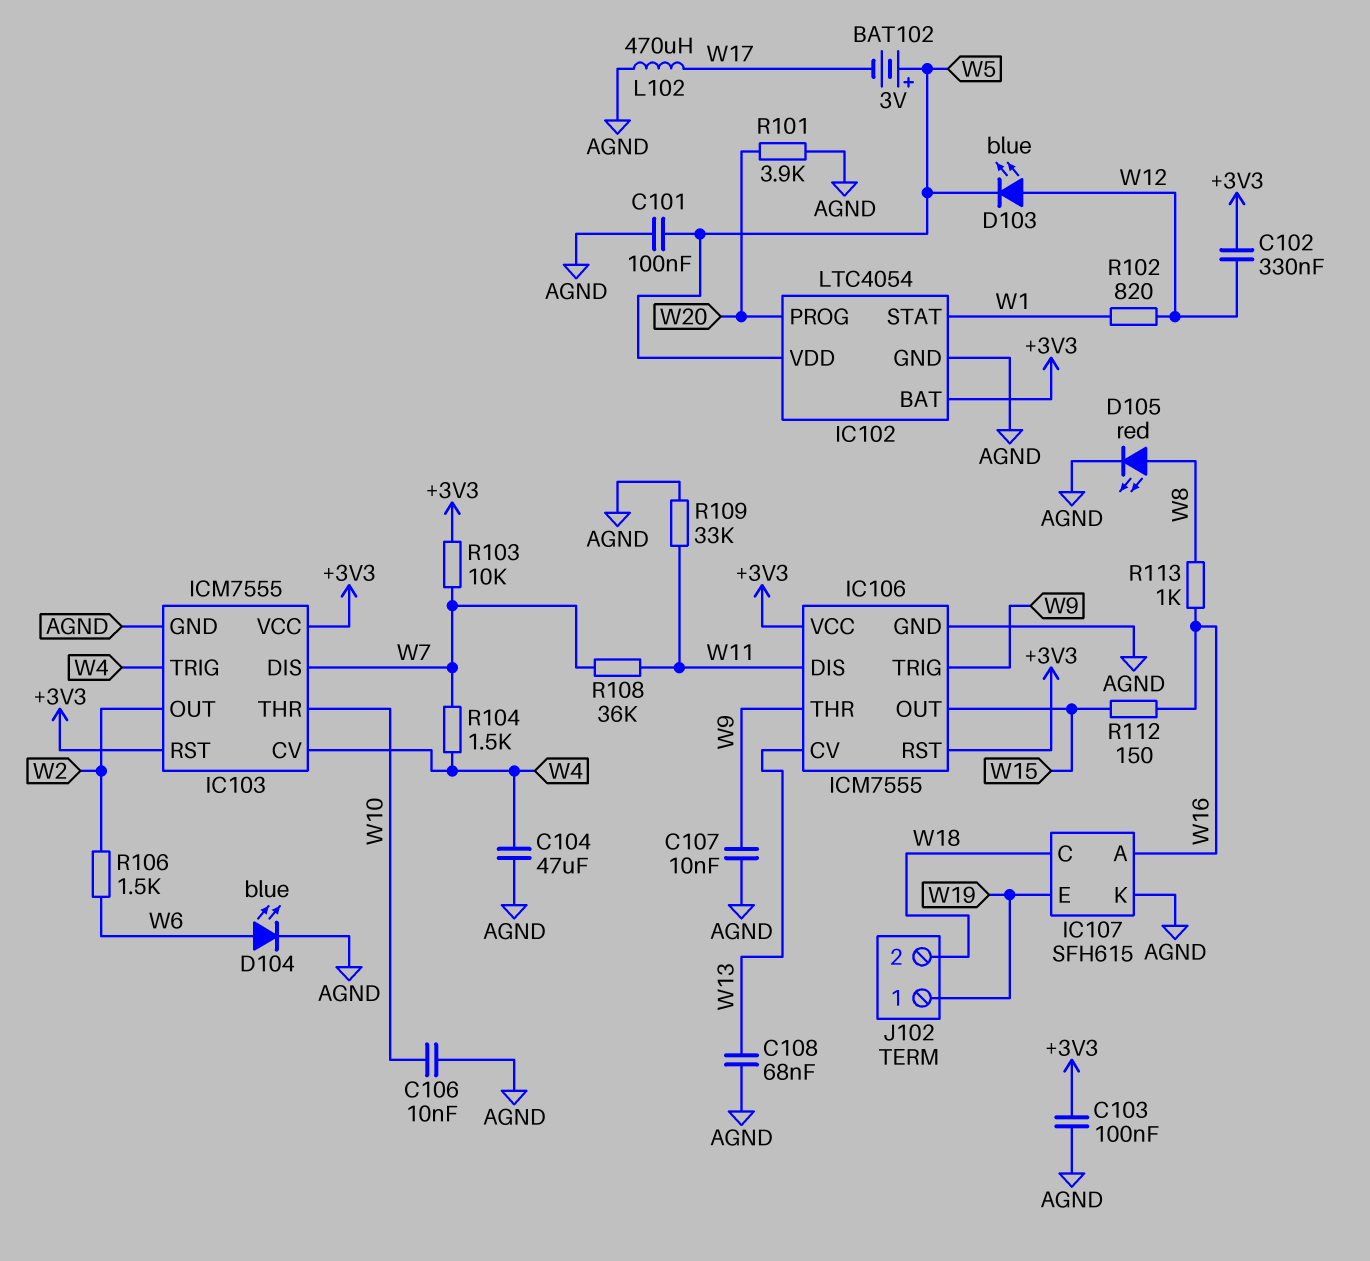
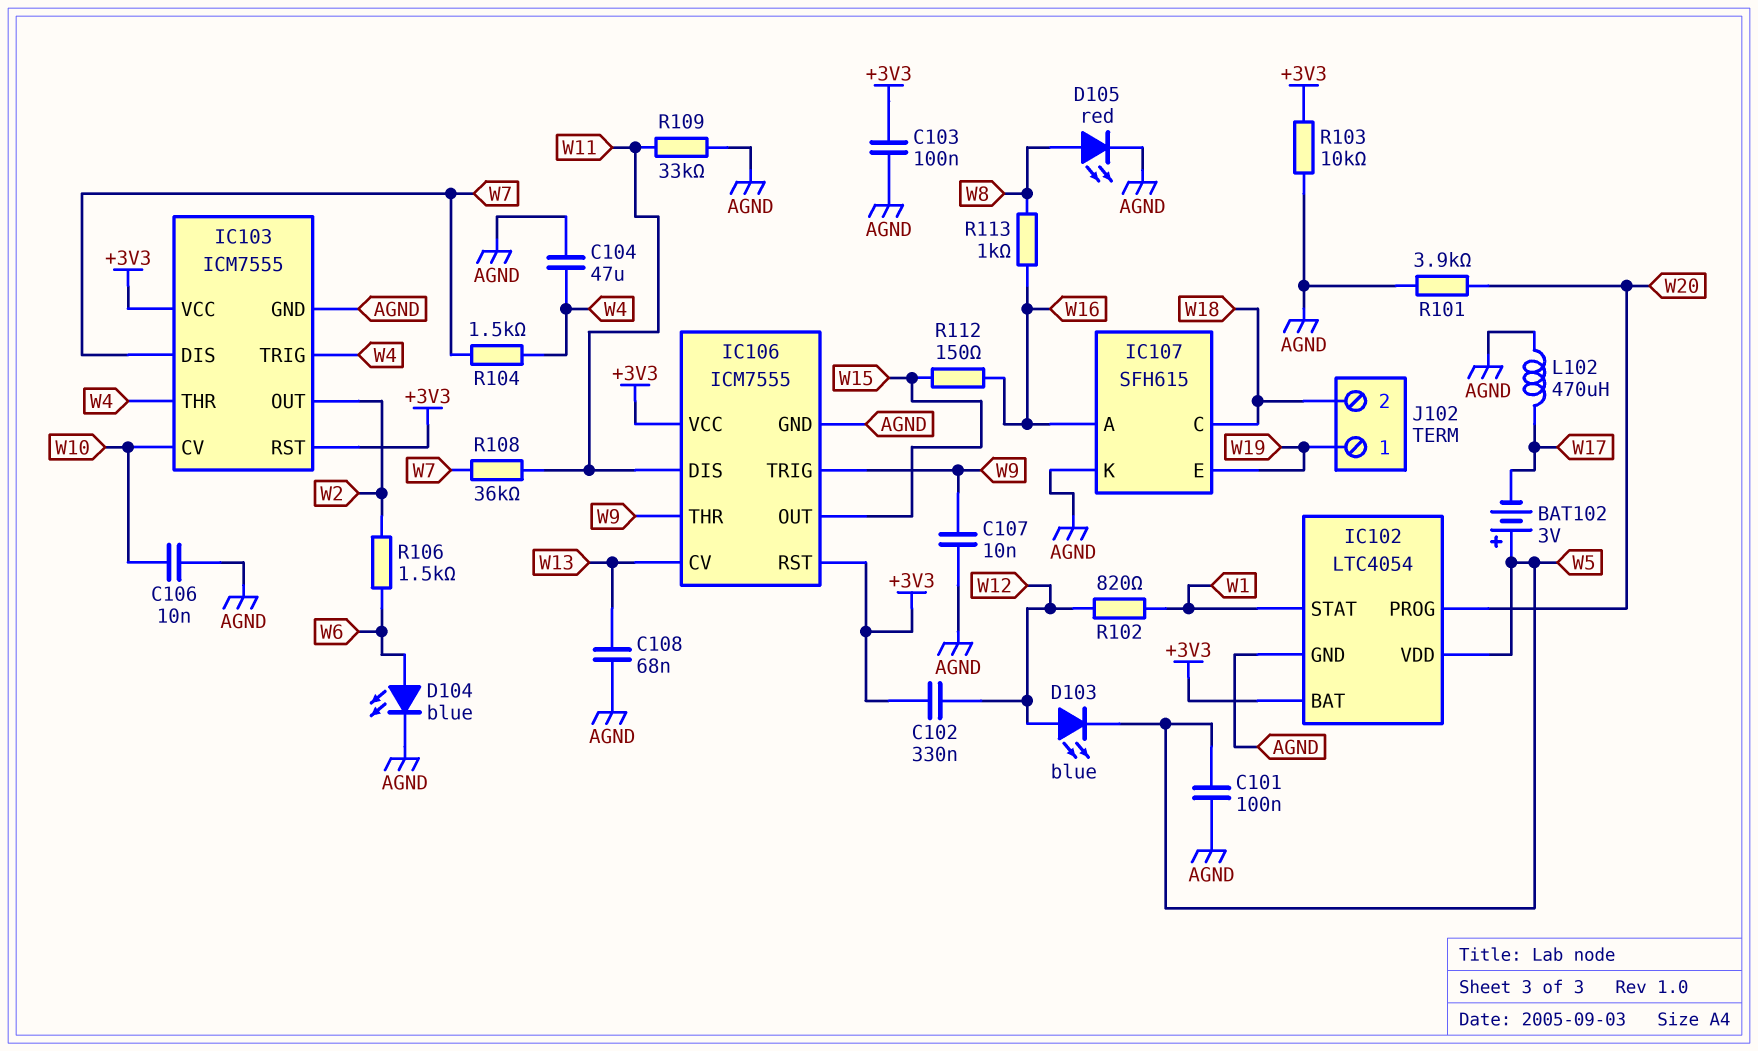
IC103 pin CV: W4 -> W10
IC103 pin THR: W10 -> W4
R103: 10k (+3V3, W7) -> 10k (+3V3, AGND)

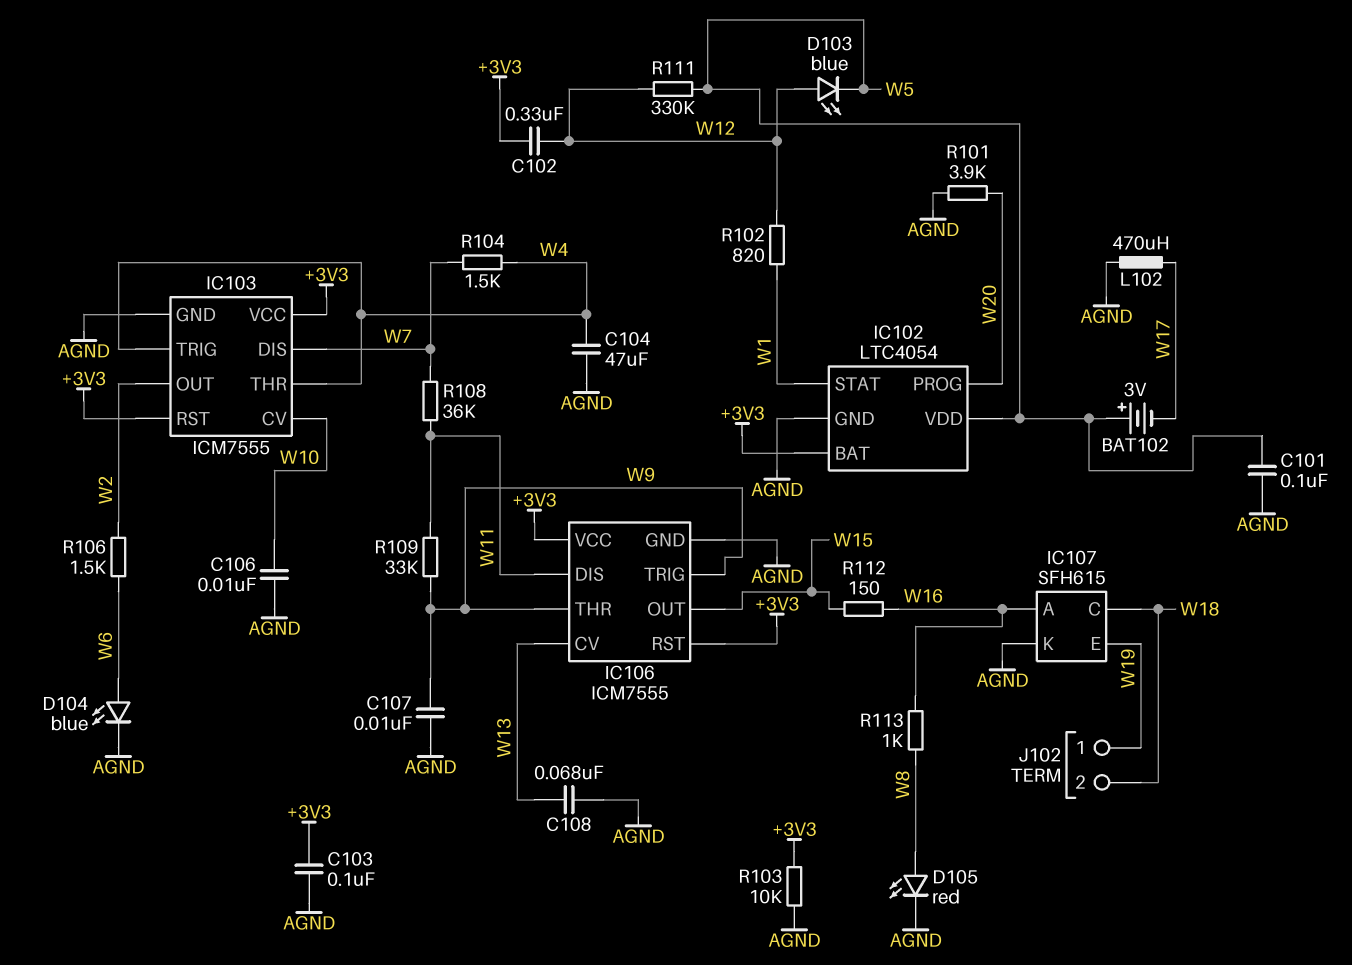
R109: 33k (AGND, W11) -> 33k (W9, W11)
R111: none -> 330k (W5, W12)

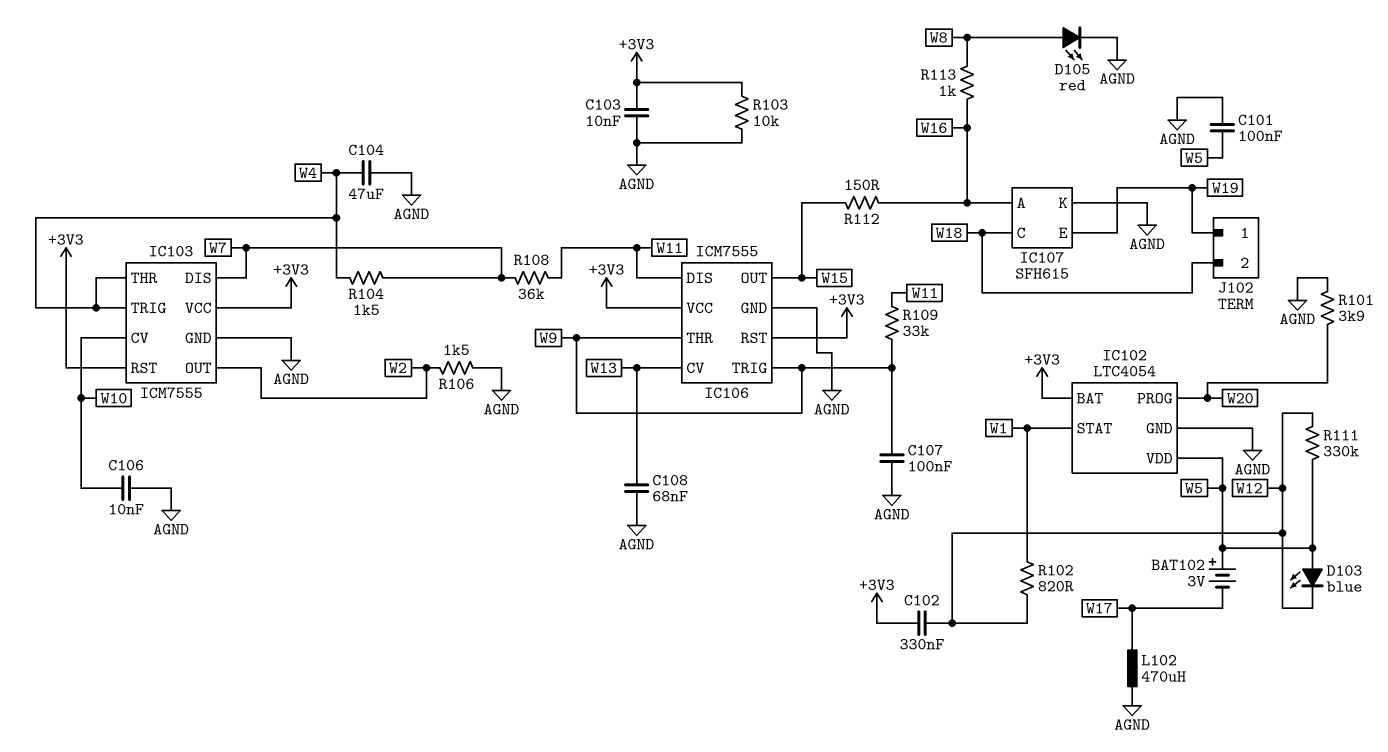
C103: 100nF (+3V3, AGND) -> 10nF (+3V3, AGND)
C107: 10nF (AGND, W9) -> 100nF (AGND, W9)
D103: LED blue (A W12, K W5) -> LED blue (A W5, K W12)
D104: LED blue (A W6, K AGND) -> none
R106: 1.5k (W2, W6) -> 1.5k (AGND, W2)

